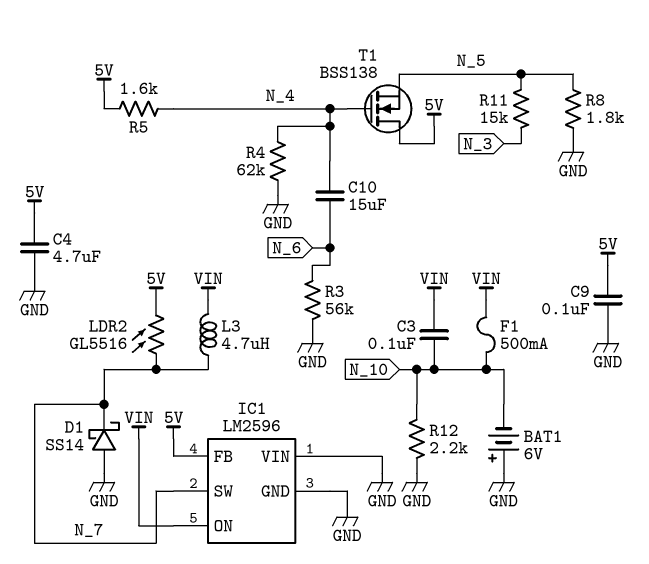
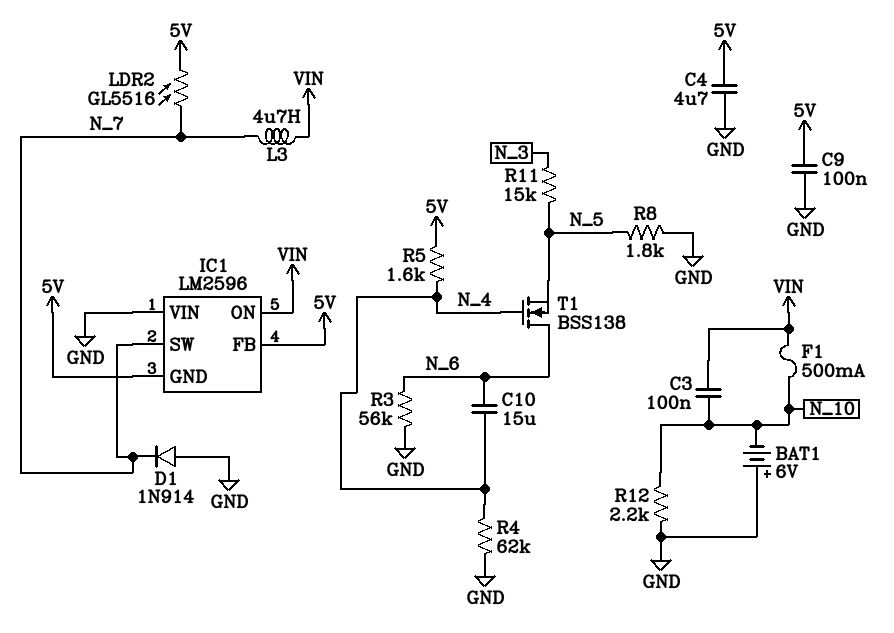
D1: schottky SS14 (A GND, K N_7) -> diode 1N914 (A GND, K N_7)
IC1 pin GND: GND -> 5V
T1: NMOS BSS138 (G N_4, D 5V, S N_5) -> NMOS BSS138 (G N_4, D N_6, S N_5)

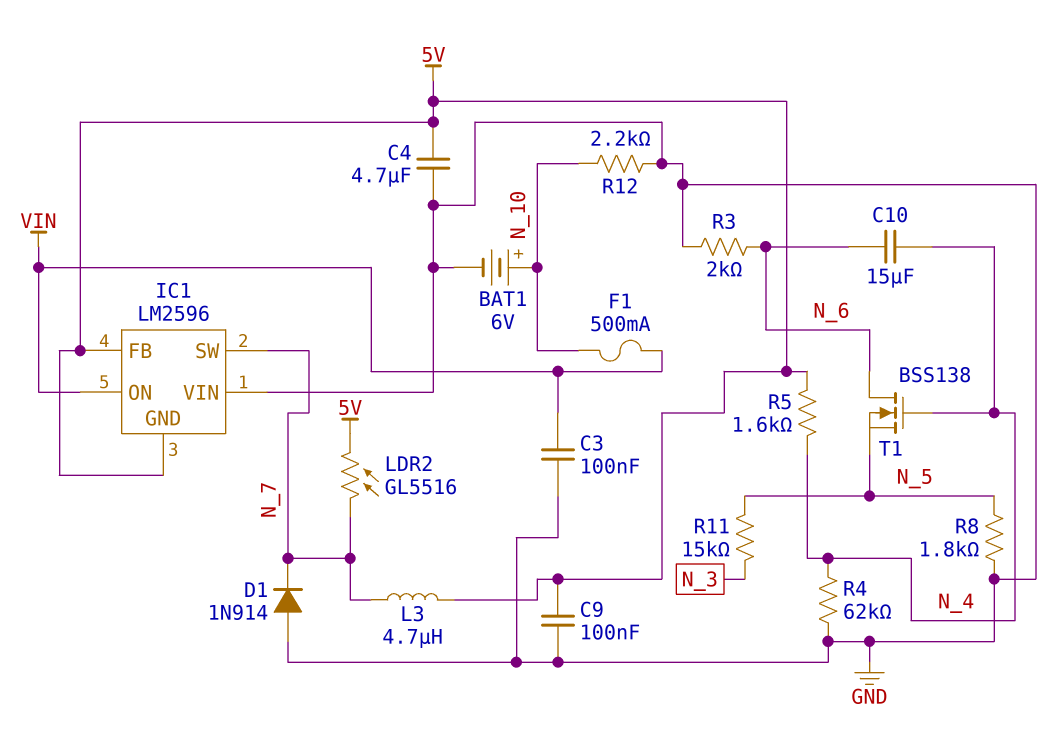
BAT1: 6V (plus GND, minus N_10) -> 6V (plus N_10, minus GND)
C3: 100nF (N_10, VIN) -> 100nF (GND, VIN)
L3: 4.7uH (N_7, VIN) -> 4.7uH (5V, N_7)
R3: 56k (GND, N_6) -> 2k (GND, N_6)

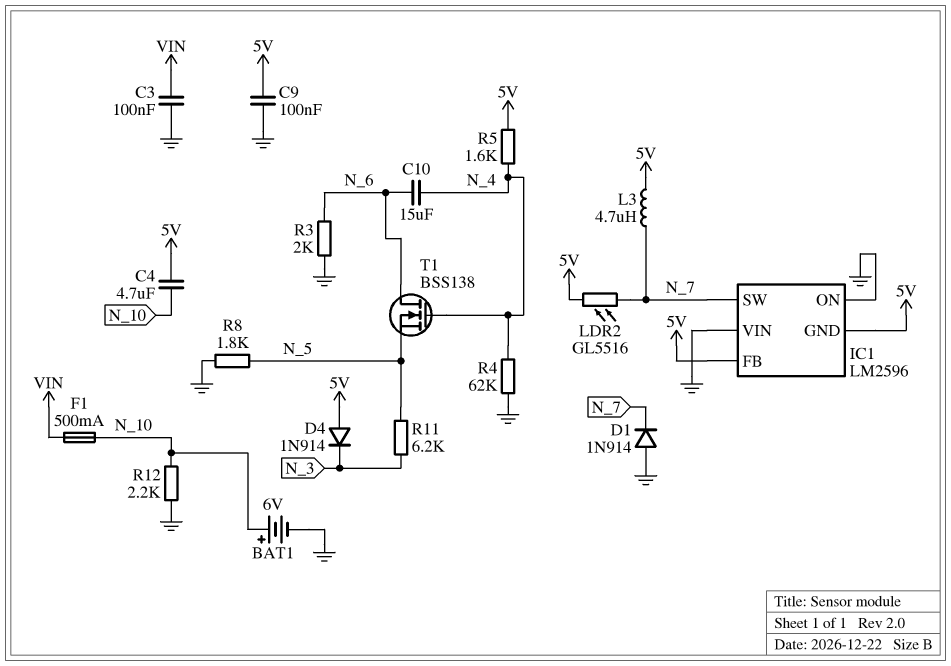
C4: 4.7uF (5V, GND) -> 4.7uF (5V, N_10)
D4: none -> diode 1N914 (A 5V, K N_3)
IC1 pin ON: VIN -> GND
R11: 15k (N_3, N_5) -> 6.2k (N_3, N_5)

